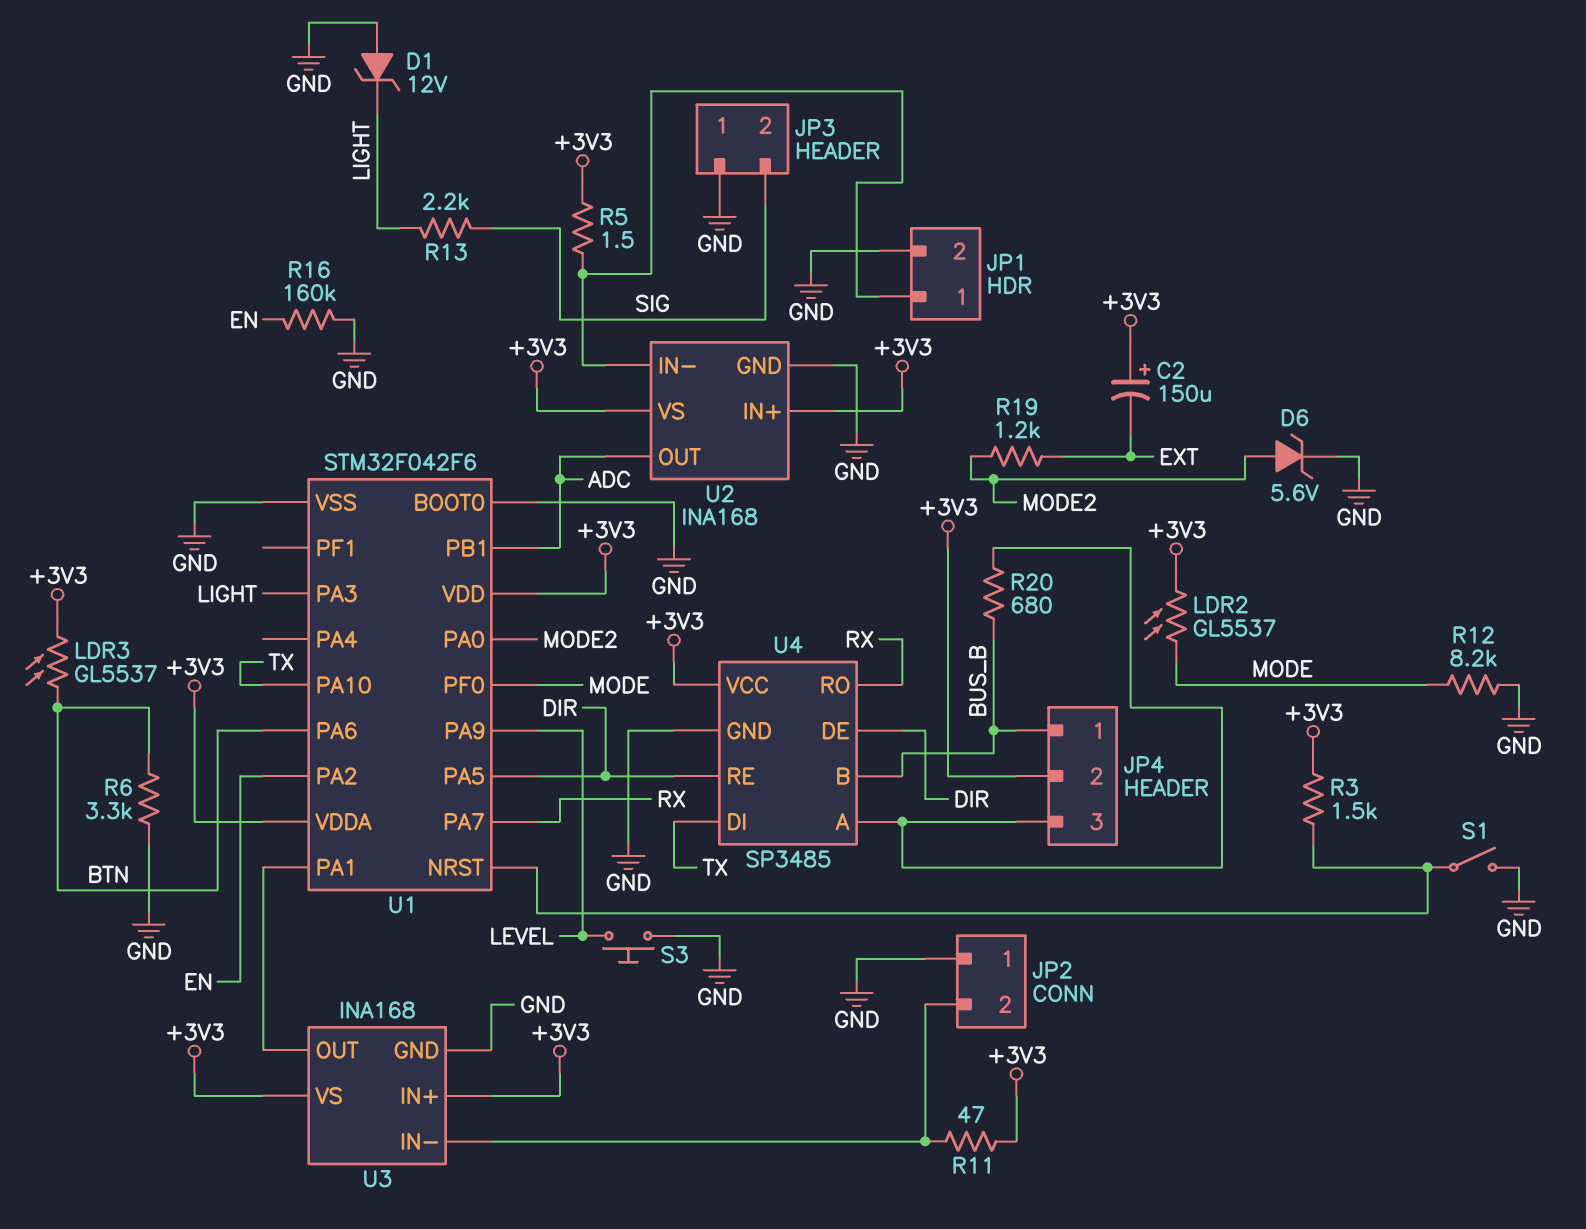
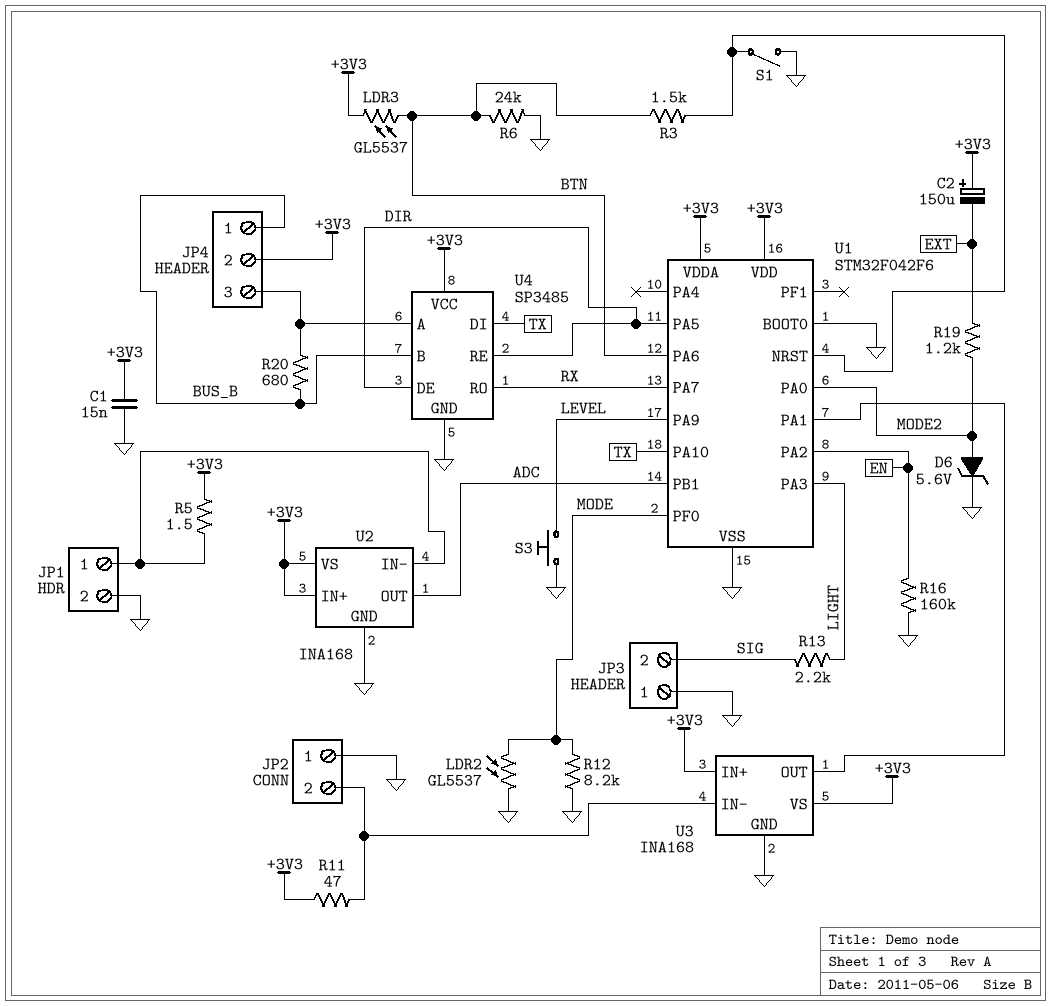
C1: none -> 15nF (+3V3, GND)
D1: zener 12V (A GND, K LIGHT) -> none
LDR2: GL5537 (+3V3, MODE) -> GL5537 (GND, MODE)
R3: 1.5k (+3V3, U1/NRST) -> 1.5k (BTN, U1/NRST)
R6: 3.3k (BTN, GND) -> 24k (BTN, GND)

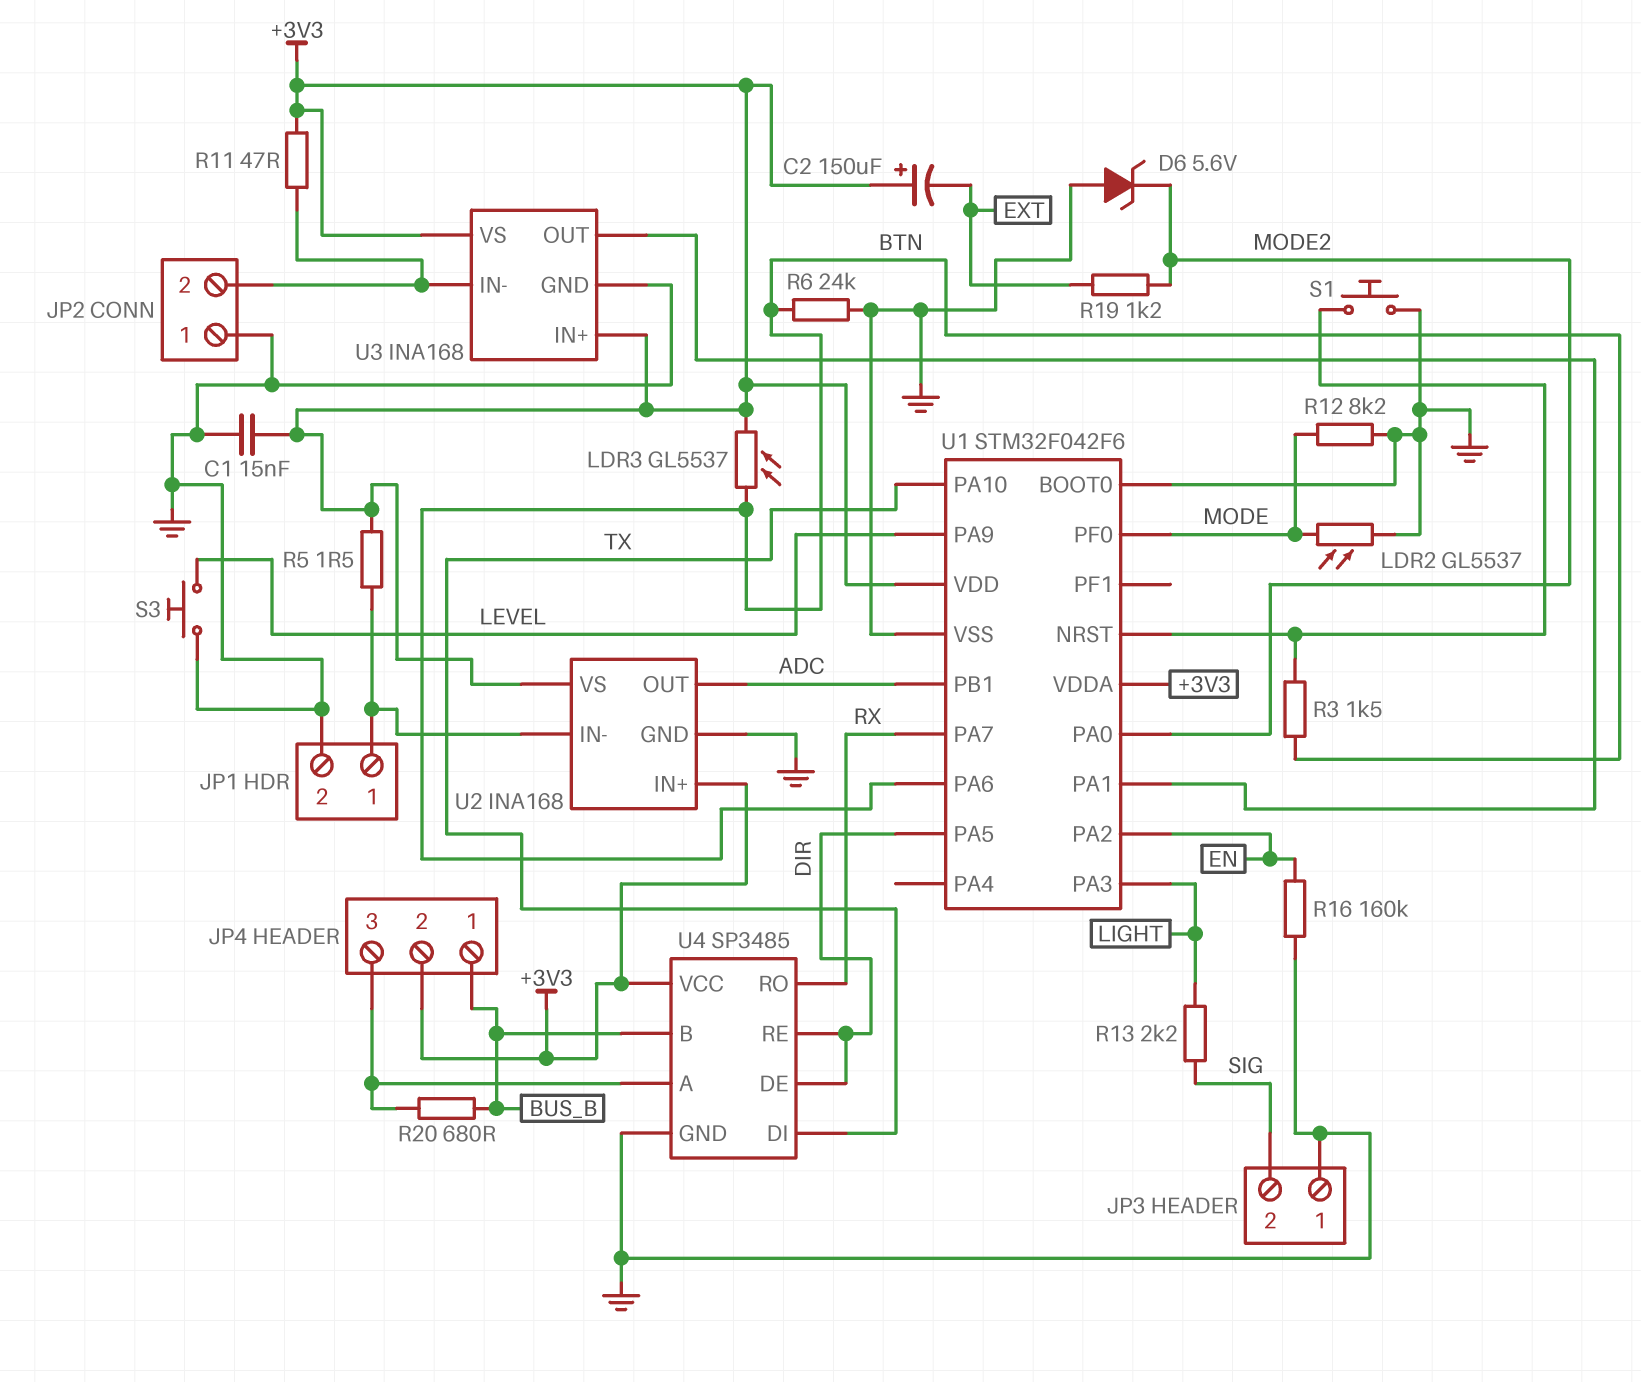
D6: zener 5.6V (A MODE2, K GND) -> zener 5.6V (A GND, K MODE2)
S1: switch (GND, U1/NRST) -> button (GND, U1/NRST)

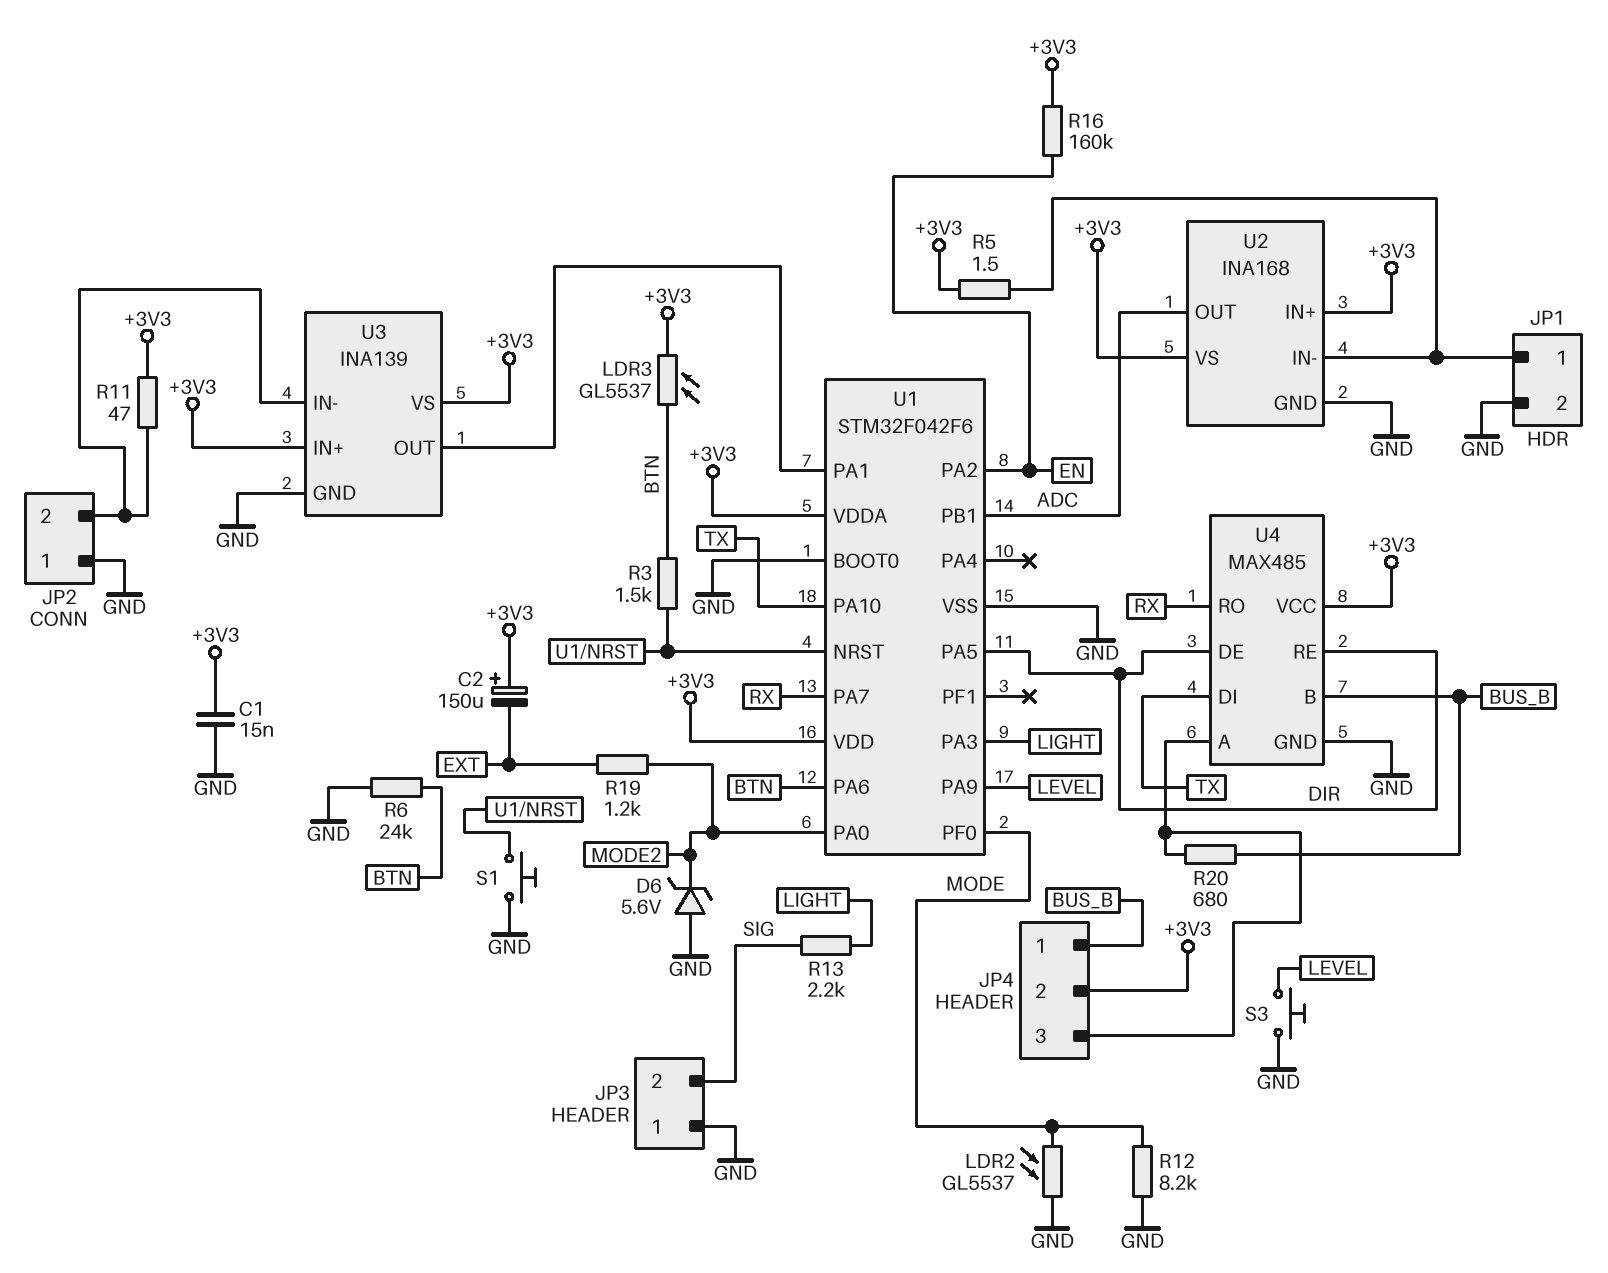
R16: 160k (EN, GND) -> 160k (+3V3, EN)
U3: INA168 -> INA139
U4: SP3485 -> MAX485

